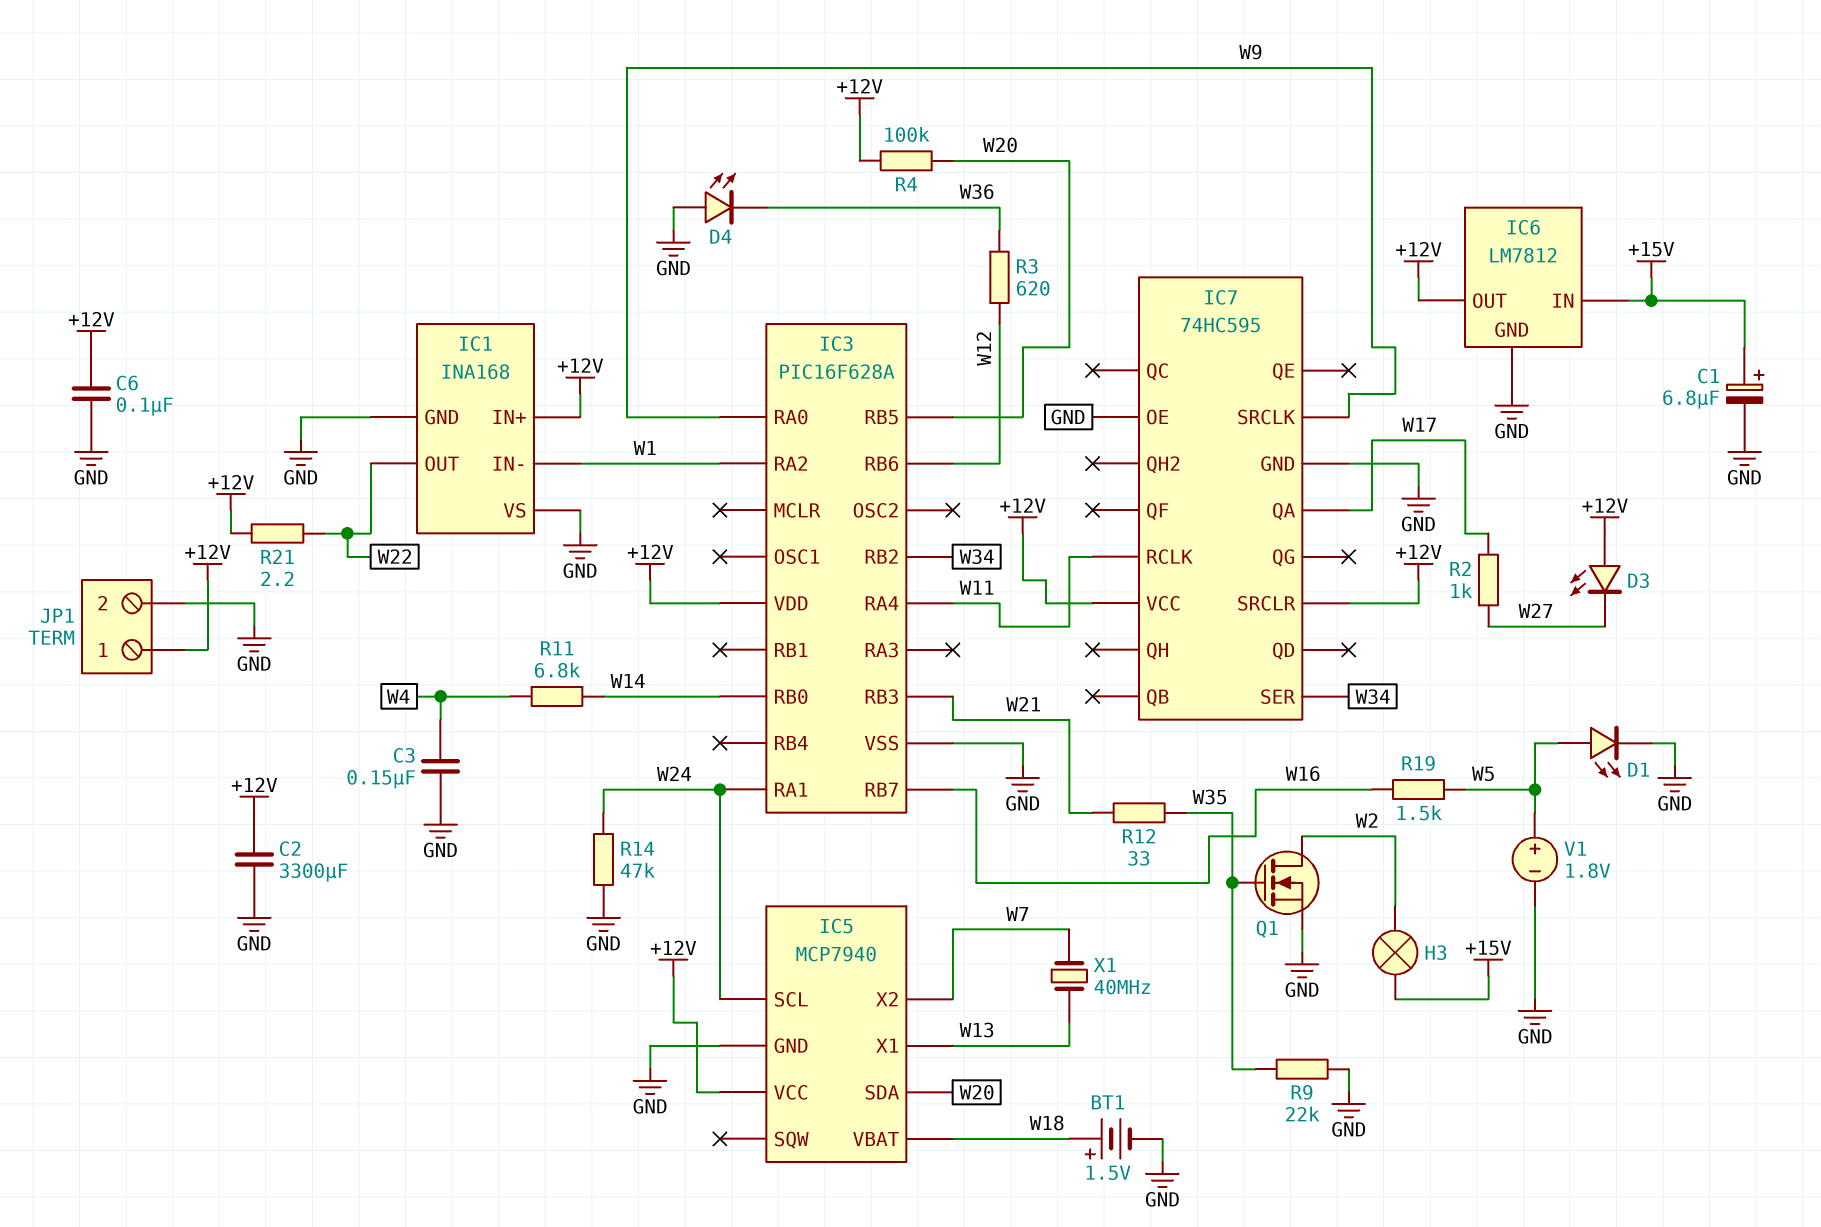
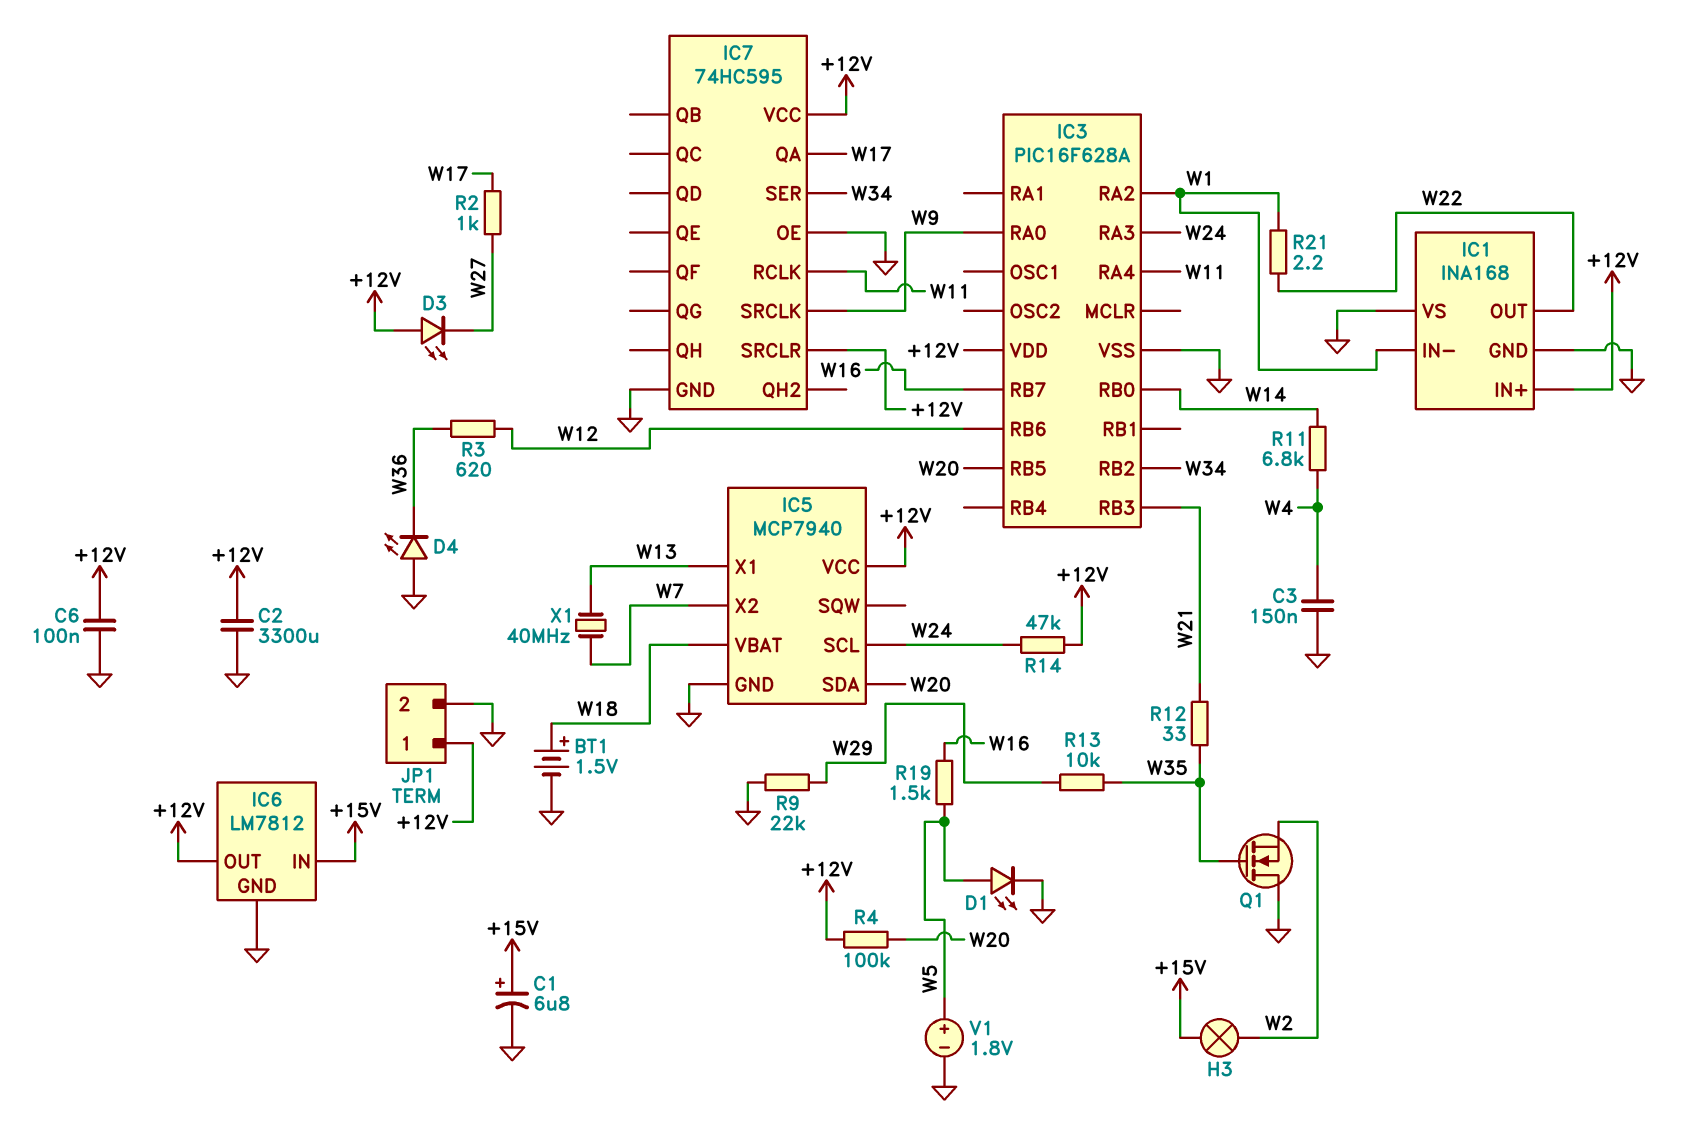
IC3 pin RA1: W24 -> none
IC3 pin RA3: none -> W24
Q1: NMOS (G W35, D W2, S GND) -> NMOS (G W35, D GND, S W2)
R9: 22k (GND, W35) -> 22k (GND, W29)
R13: none -> 10k (W29, W35)
R14: 47k (GND, W24) -> 47k (+12V, W24)
R21: 2.2 (+12V, W22) -> 2.2 (W1, W22)

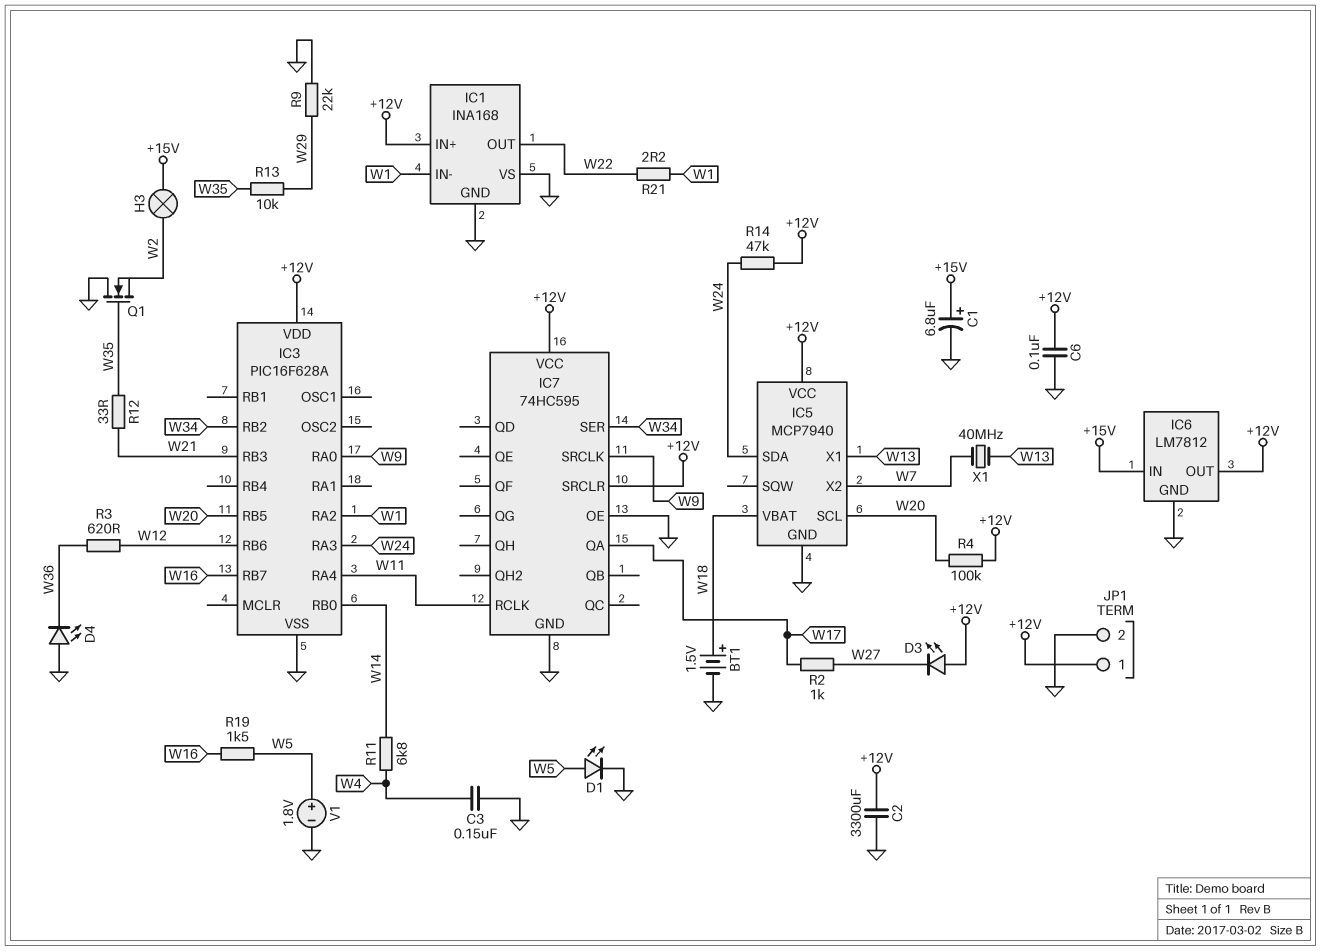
IC5 pin SCL: W24 -> W20
IC5 pin SDA: W20 -> W24

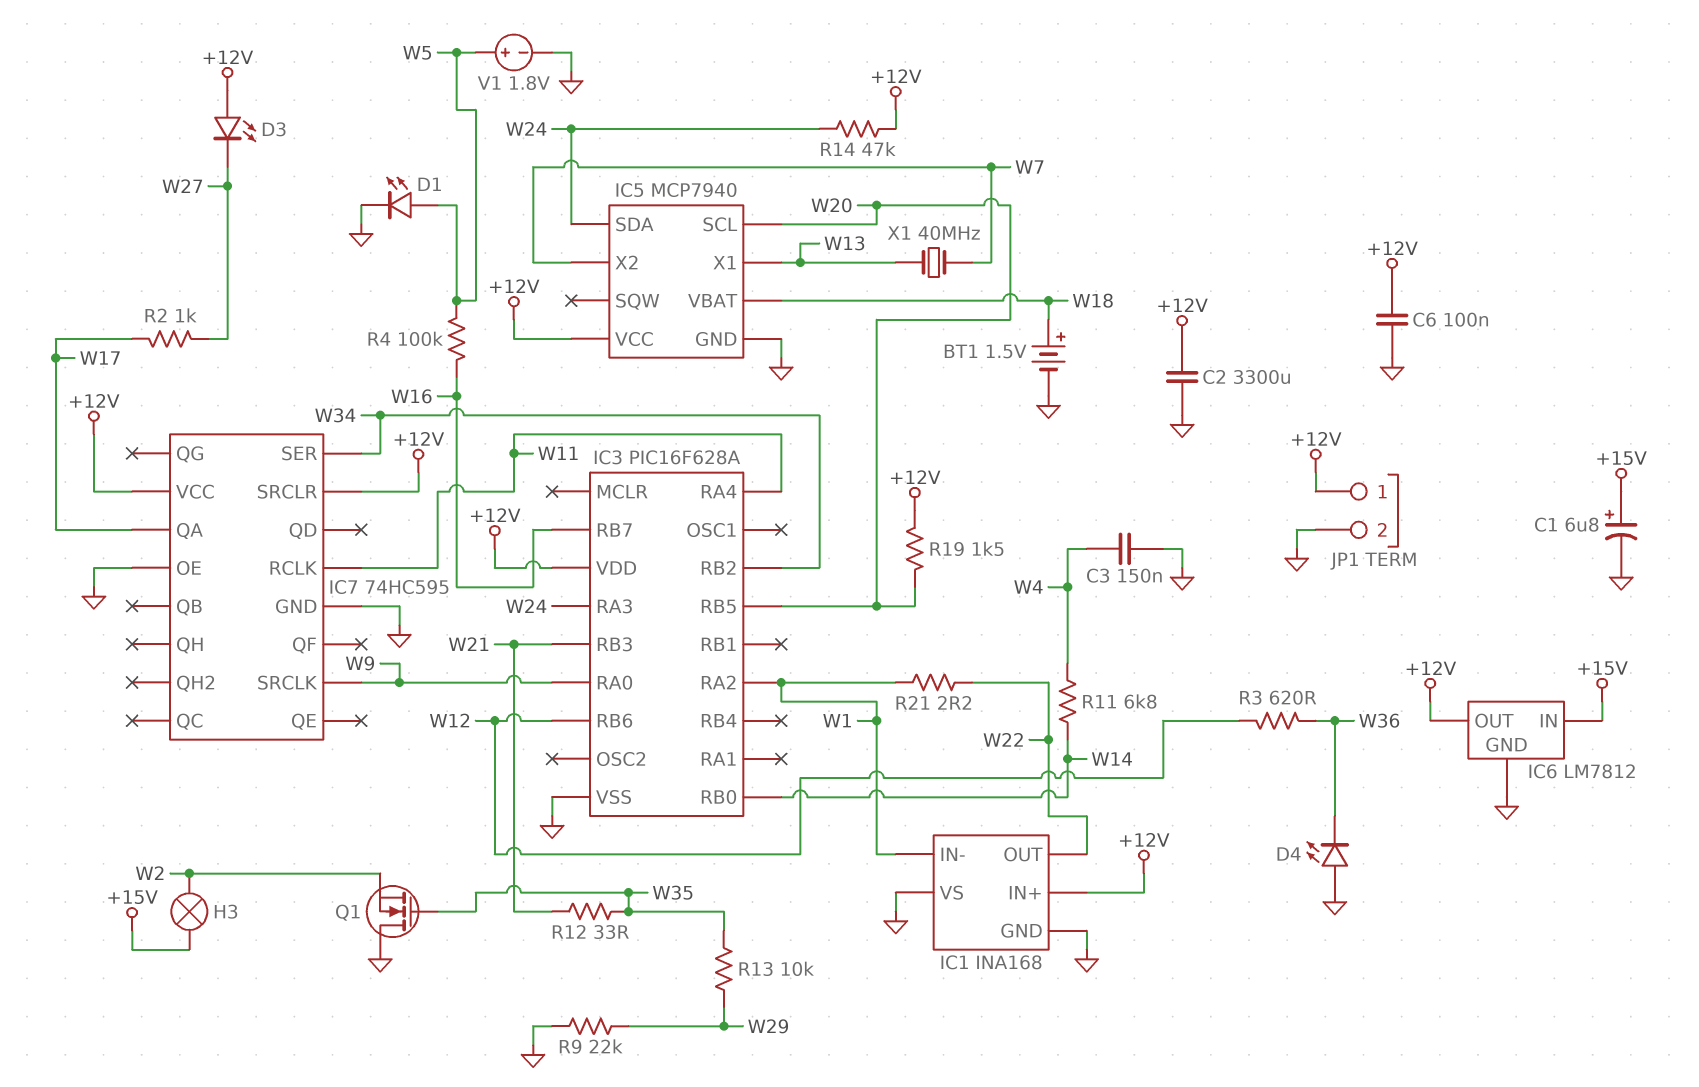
R4: 100k (+12V, W20) -> 100k (W5, W16)
R19: 1.5k (W5, W16) -> 1.5k (+12V, W20)

